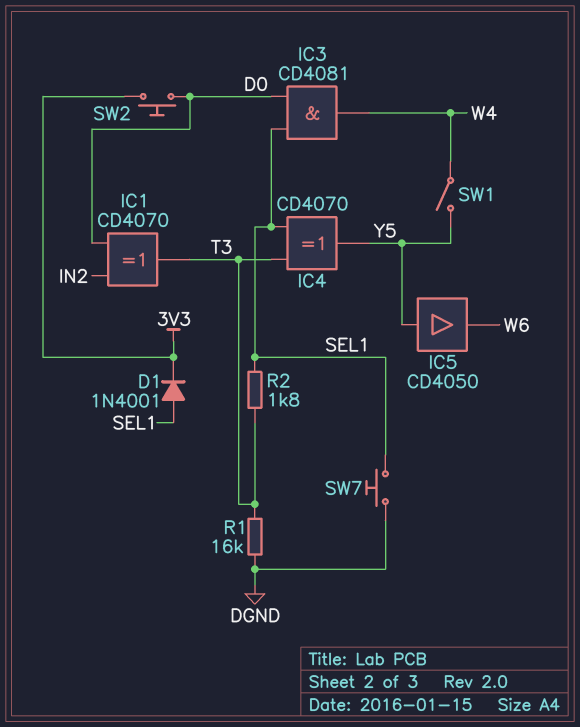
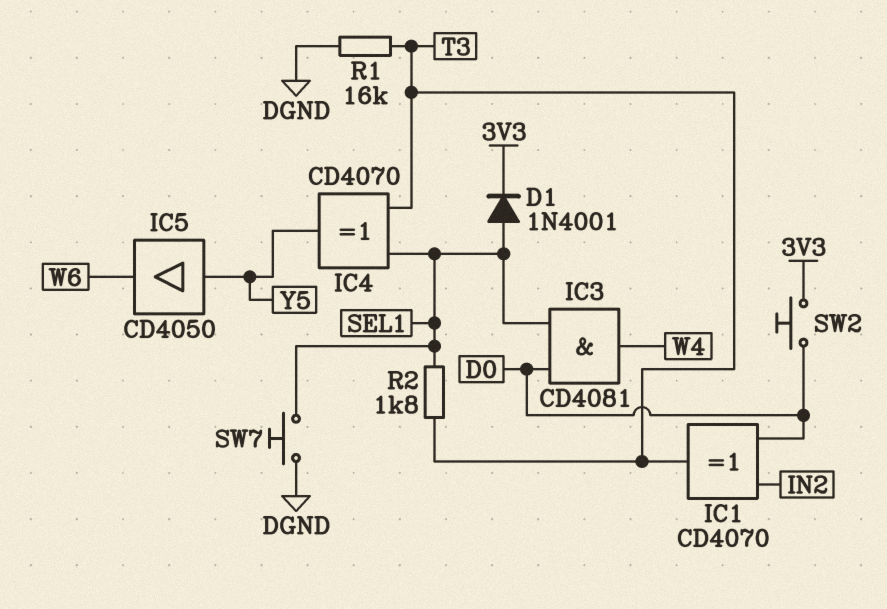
SW1: switch (W4, Y5) -> none

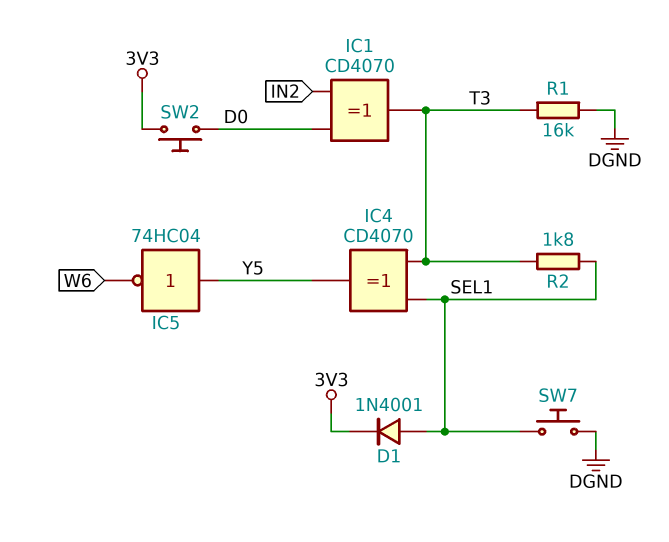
IC3: AND CD4081 (in D0, in SEL1, out W4) -> none
IC5: buffer CD4050 (in Y5, out W6) -> NOT 74HC04 (in Y5, out W6)

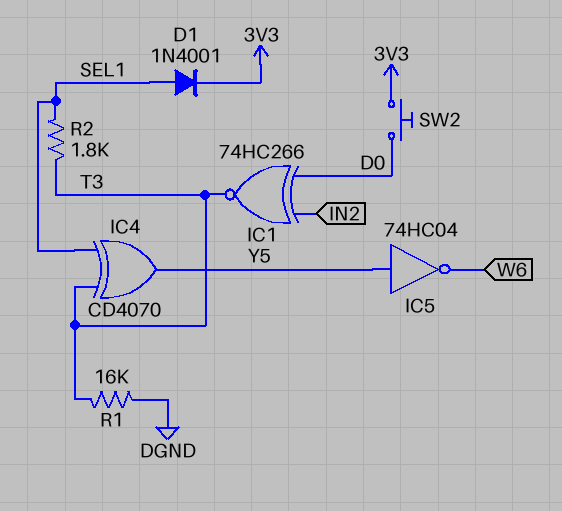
IC1: XOR CD4070 (in D0, in IN2, out T3) -> XNOR 74HC266 (in D0, in IN2, out T3)
SW7: button (DGND, SEL1) -> none

